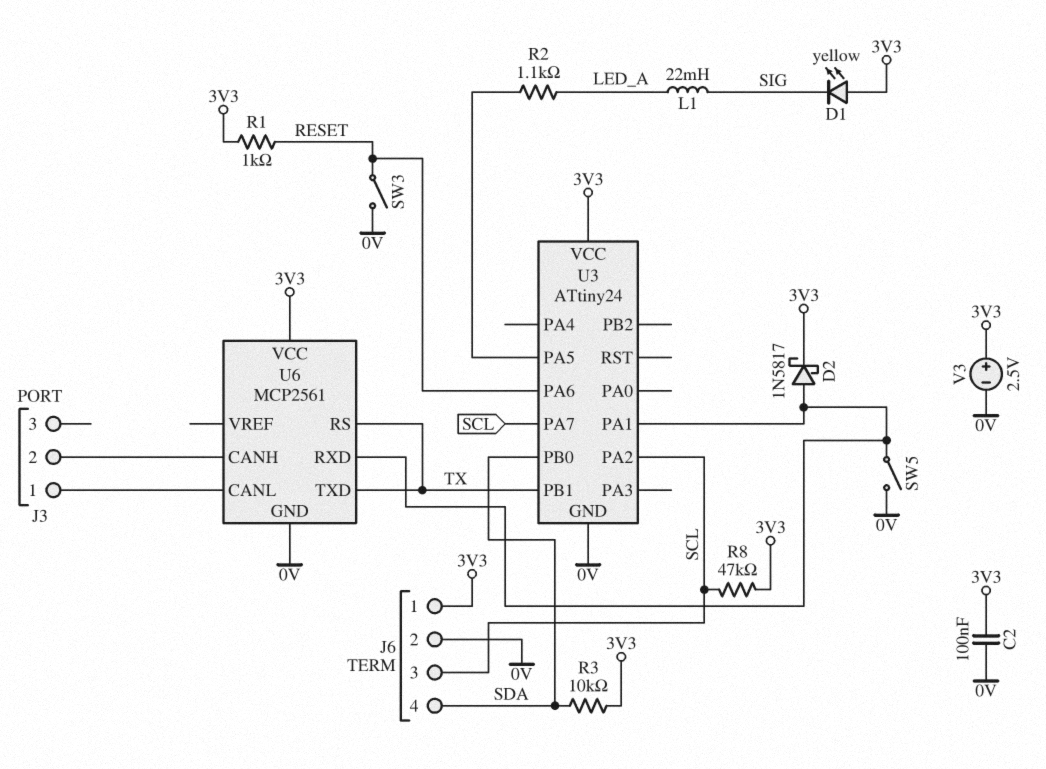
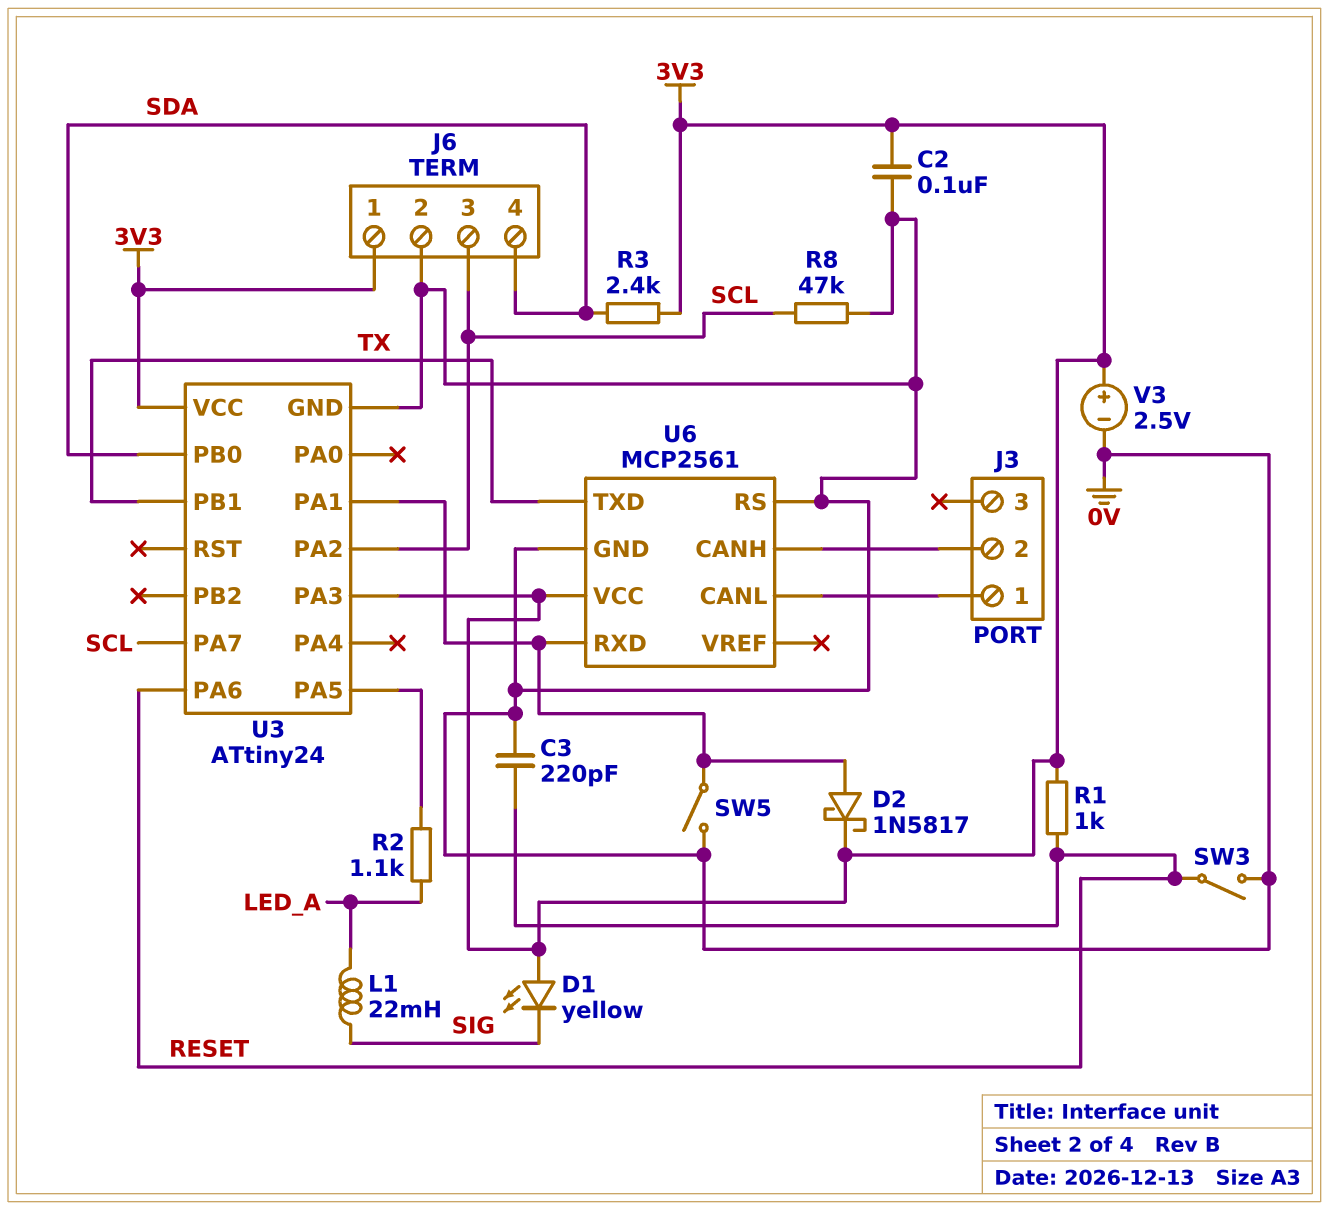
C3: none -> 220pF (0V, RESET)
R3: 10k (3V3, SDA) -> 2.4k (3V3, SDA)
R8: 47k (3V3, SCL) -> 47k (0V, SCL)
U3 pin PA3: none -> 3V3
U6 pin RS: TX -> 0V

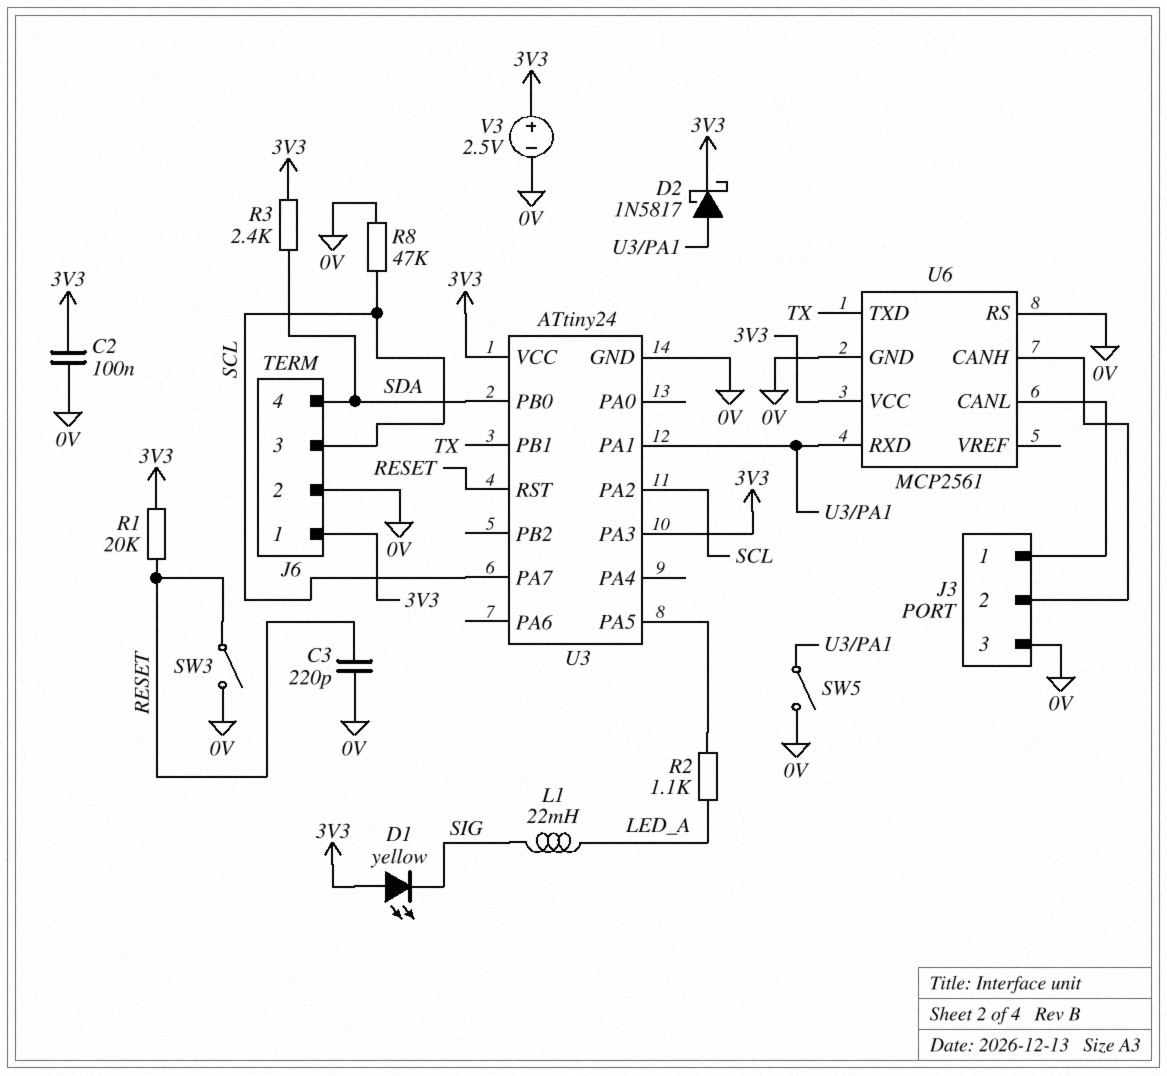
J3 pin 3: none -> 0V
R1: 1k (3V3, RESET) -> 20k (3V3, RESET)
U3 pin PA6: RESET -> none
U3 pin RST: none -> RESET

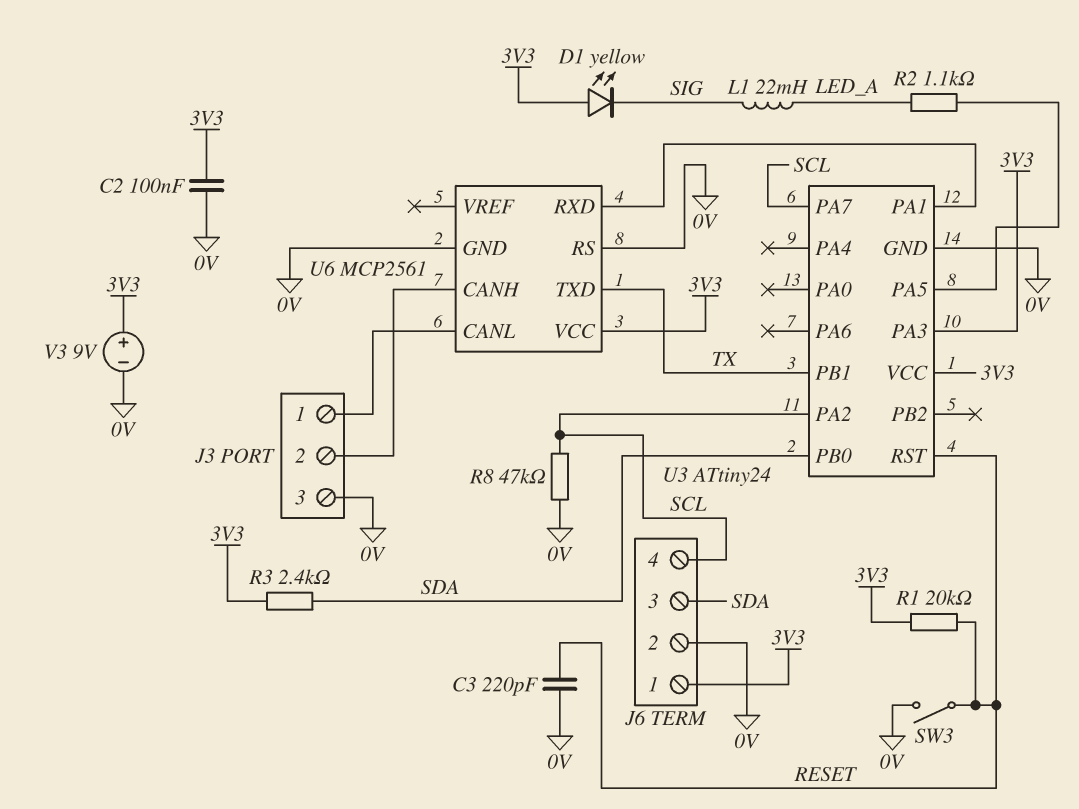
D2: schottky 1N5817 (A U3/PA1, K 3V3) -> none
J6 pin 3: SCL -> SDA
J6 pin 4: SDA -> SCL
SW5: switch (0V, U3/PA1) -> none
V3: 2.5V (plus 3V3, minus 0V) -> 9V (plus 3V3, minus 0V)

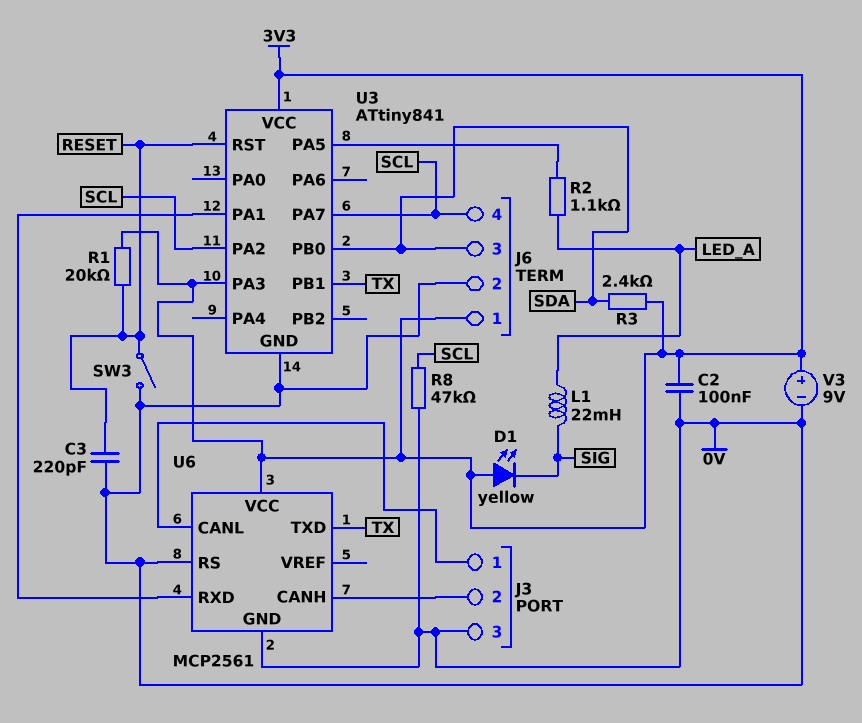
U3: ATtiny24 -> ATtiny841

